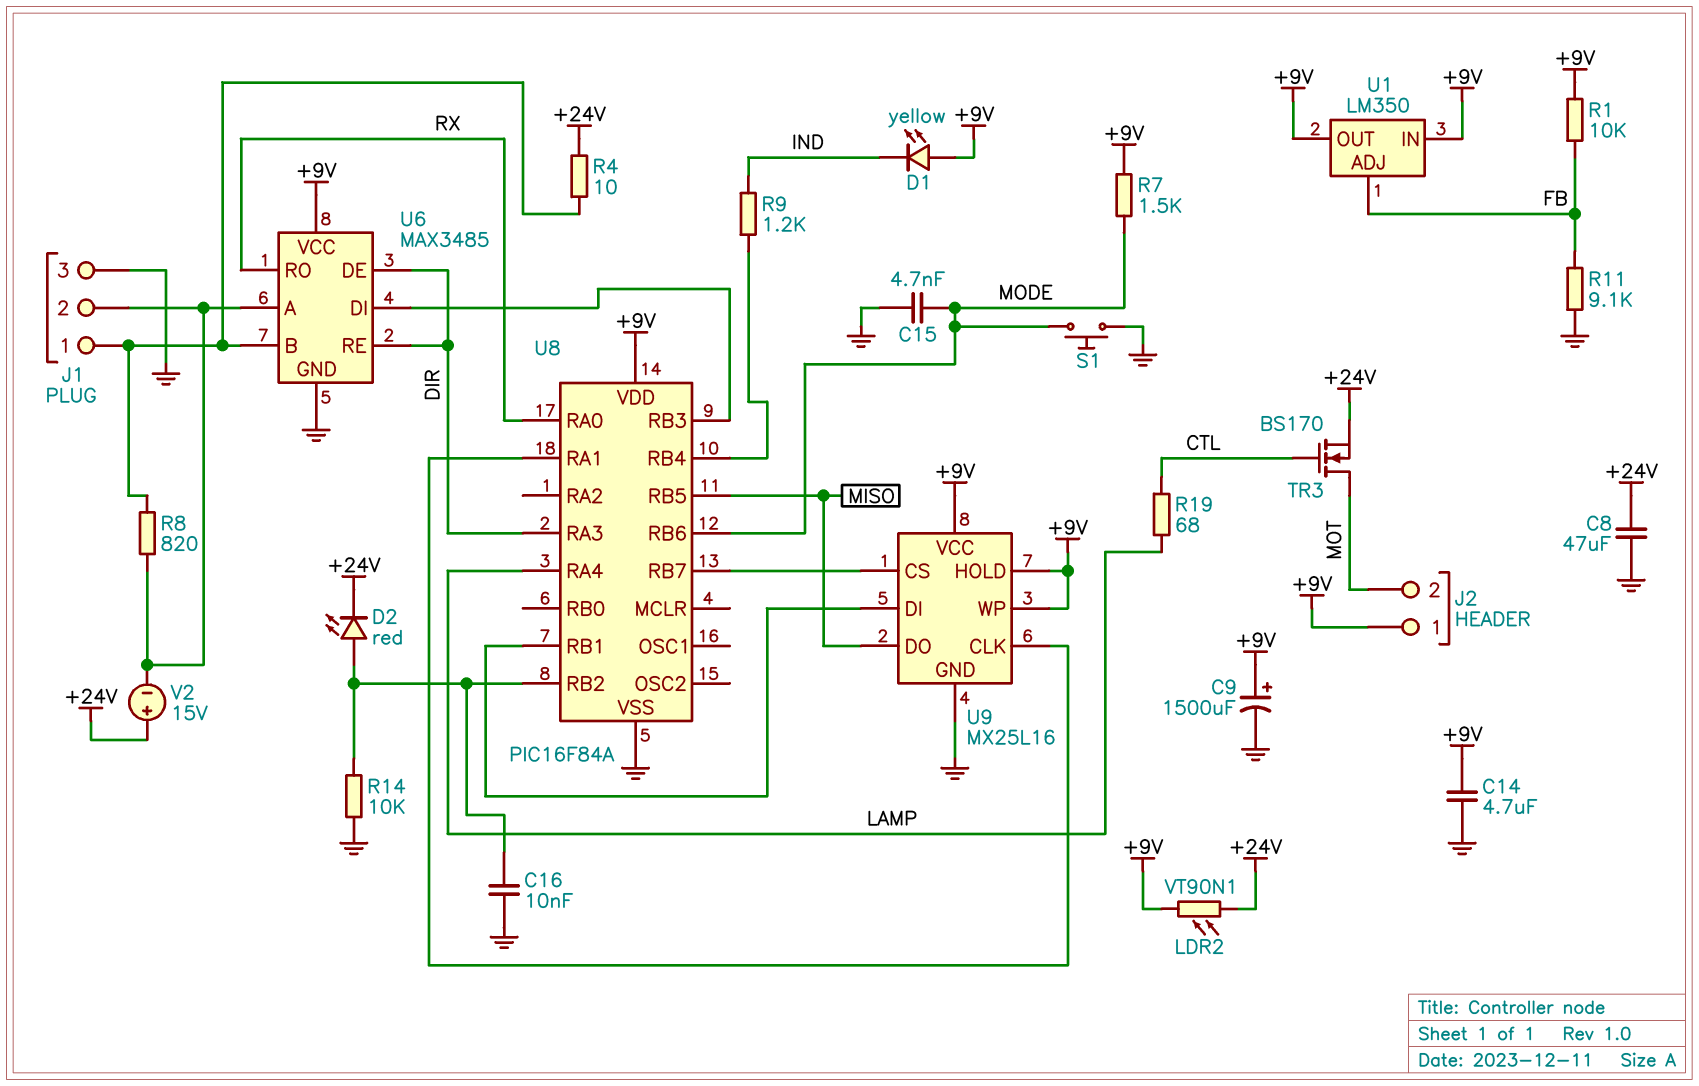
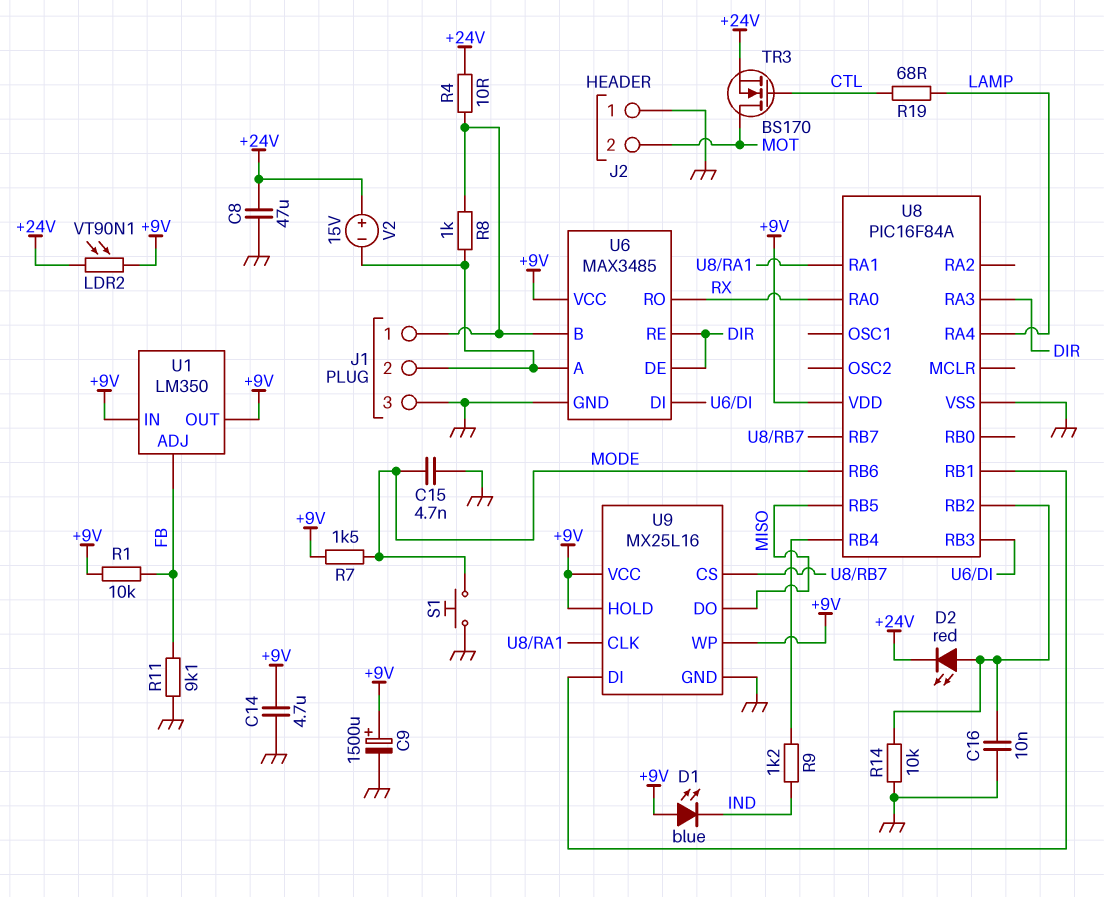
D1: LED yellow (A +9V, K IND) -> LED blue (A +9V, K IND)
J2 pin 1: +9V -> GND
R8: 820 (J1/1, J1/2) -> 1k (J1/1, J1/2)

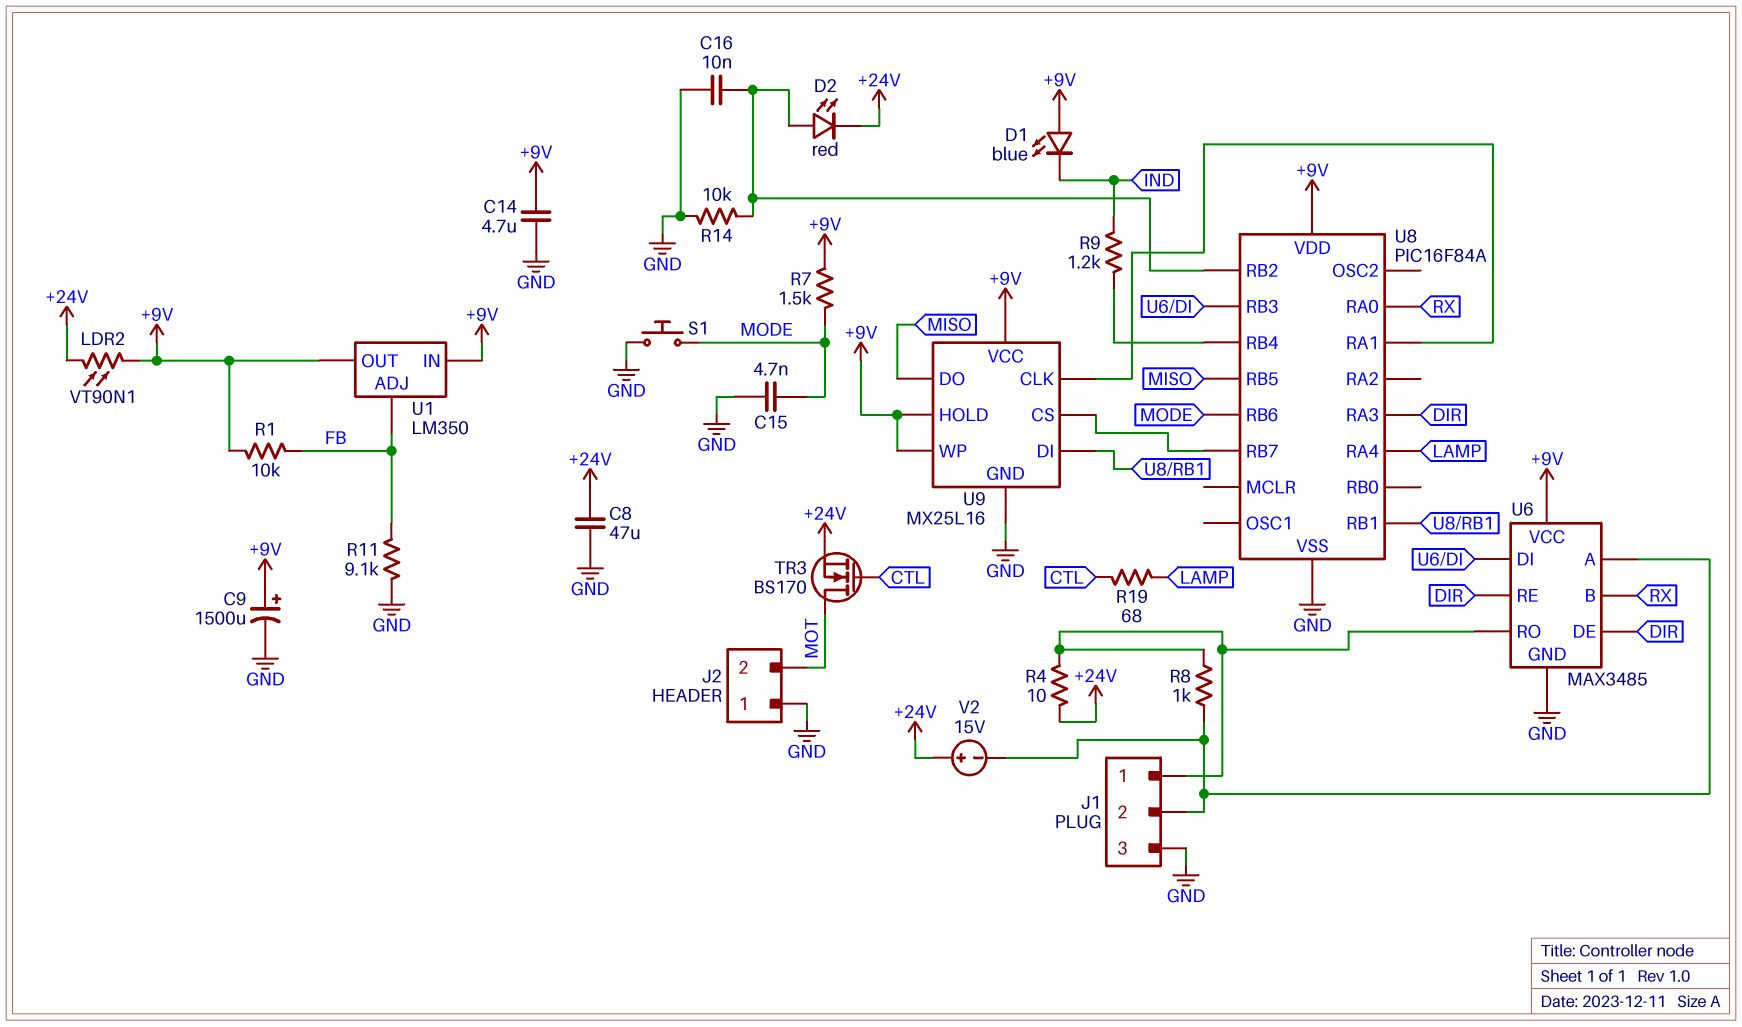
U6 pin B: J1/1 -> RX
U6 pin RO: RX -> J1/1

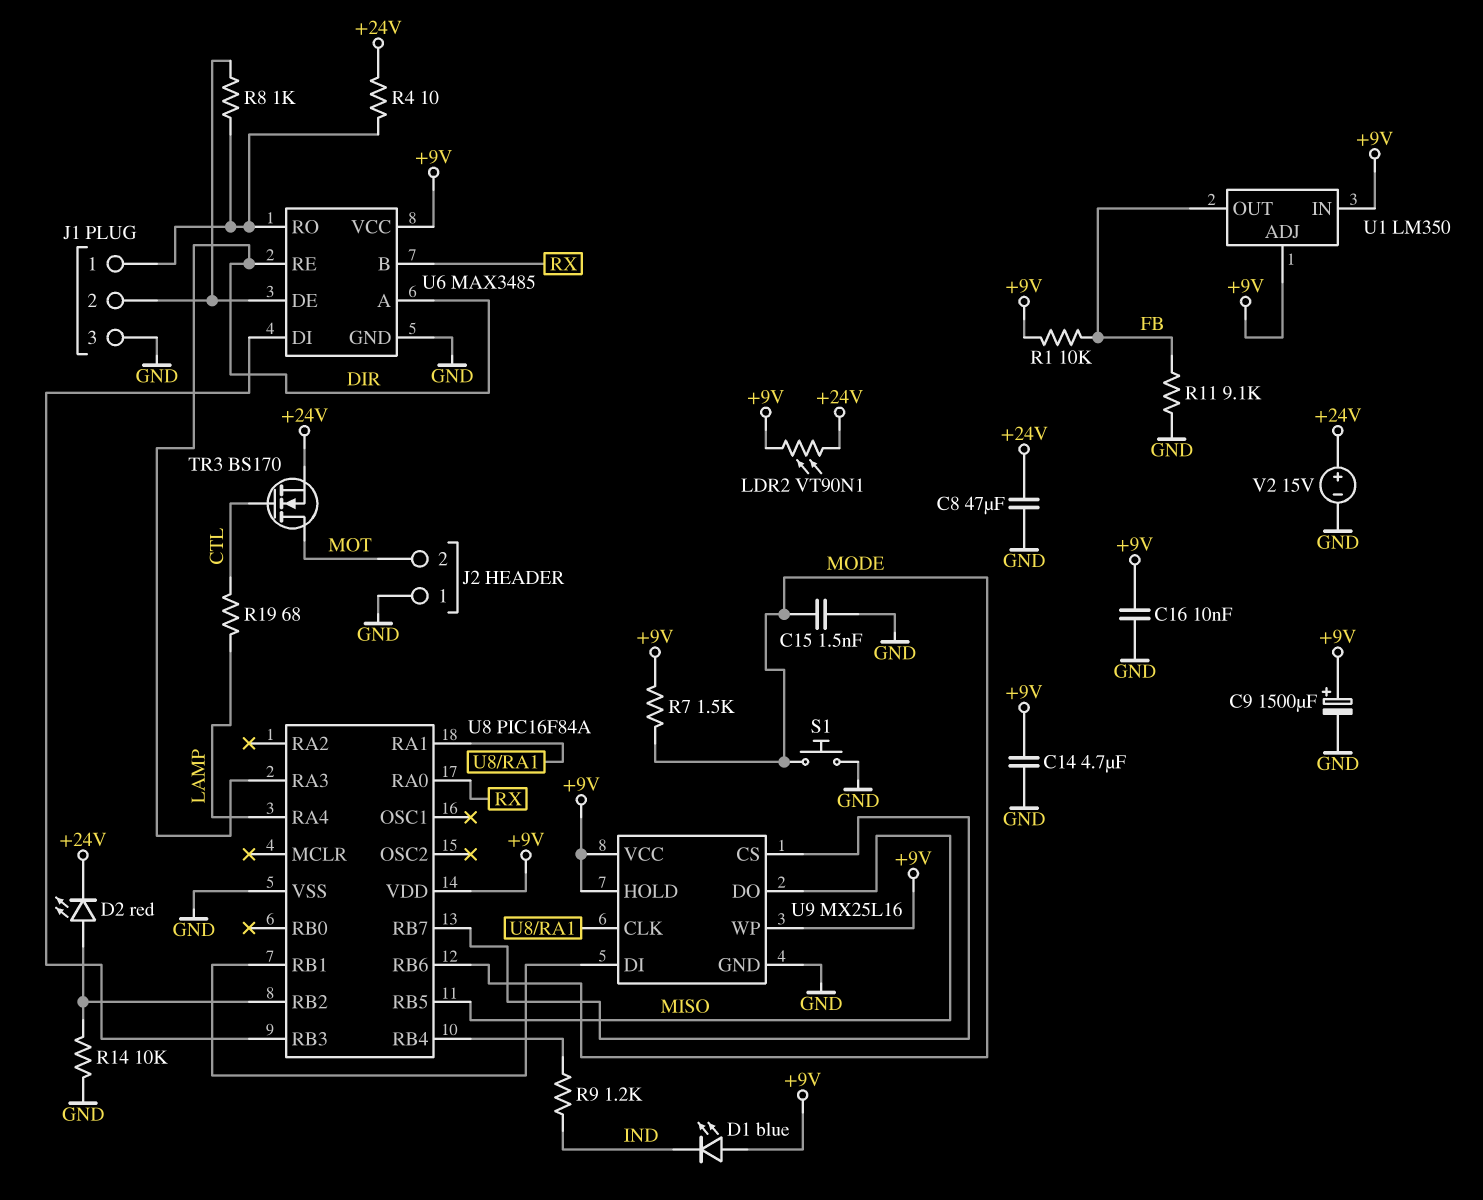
C15: 4.7nF (GND, MODE) -> 1.5nF (GND, MODE)
C16: 10nF (GND, U8/RB2) -> 10nF (+9V, GND)
U1 pin ADJ: FB -> +9V
U1 pin OUT: +9V -> FB
U6 pin A: J1/2 -> DIR
U6 pin DE: DIR -> J1/2
V2: 15V (plus +24V, minus J1/2) -> 15V (plus +24V, minus GND)

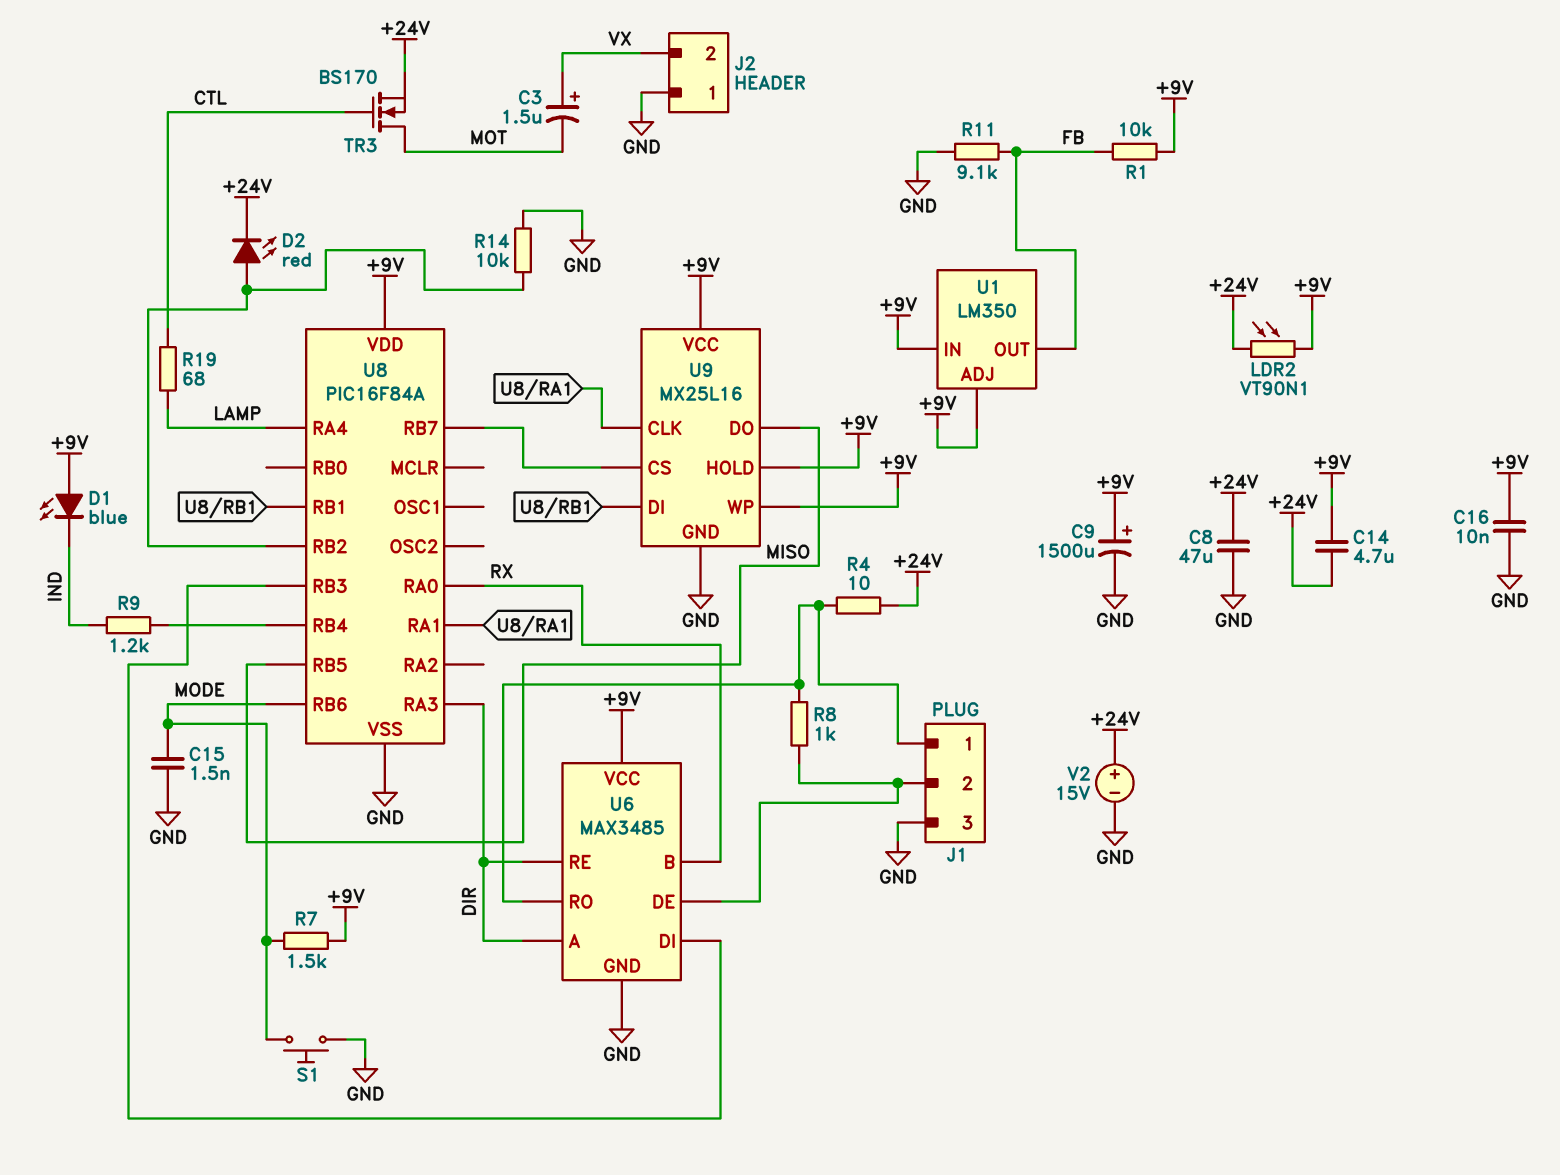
C3: none -> 1.5uF (plus VX, minus MOT)
C14: 4.7uF (+9V, GND) -> 4.7uF (+9V, +24V)
J2 pin 2: MOT -> VX

